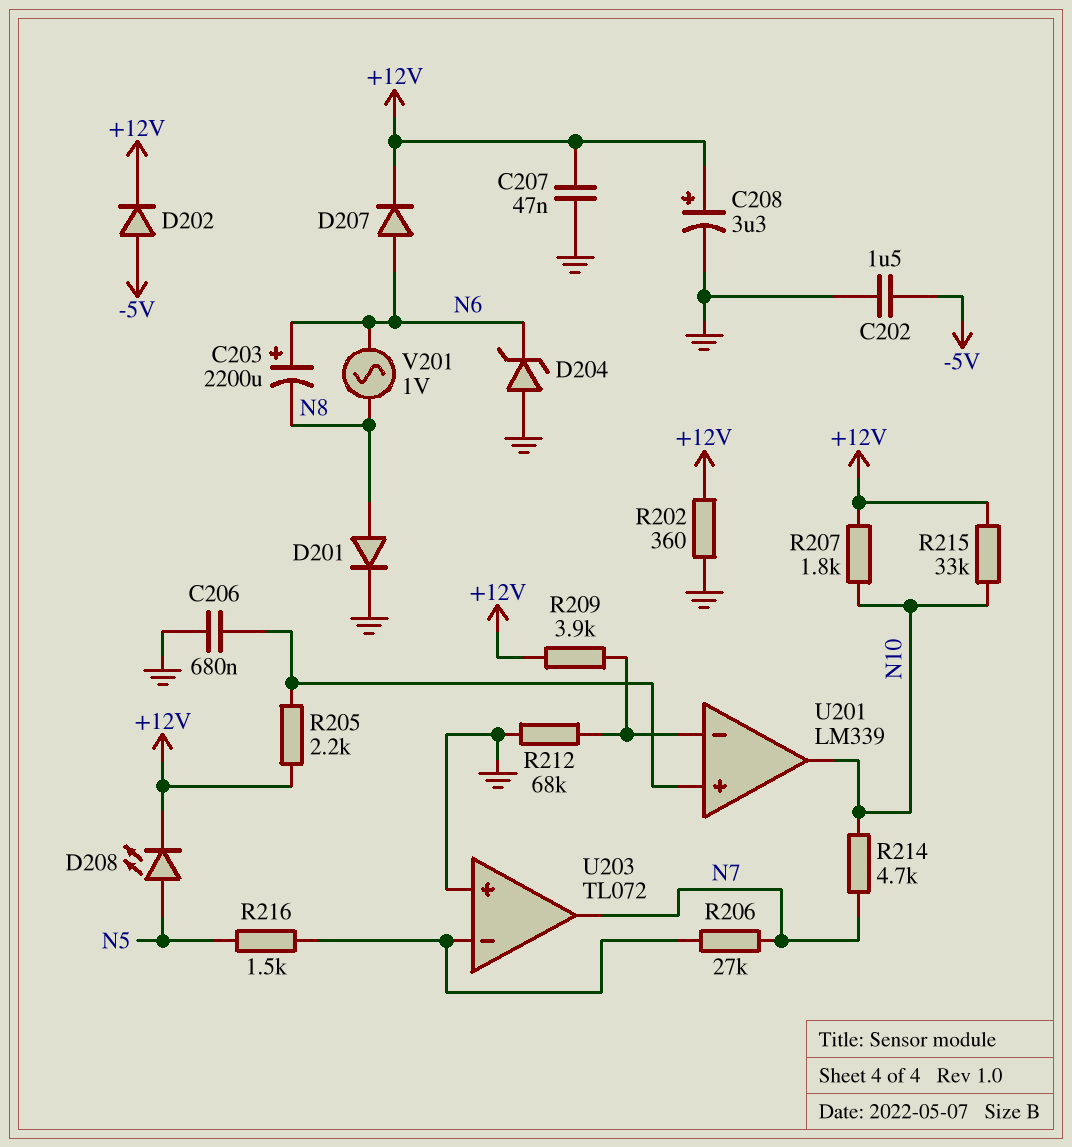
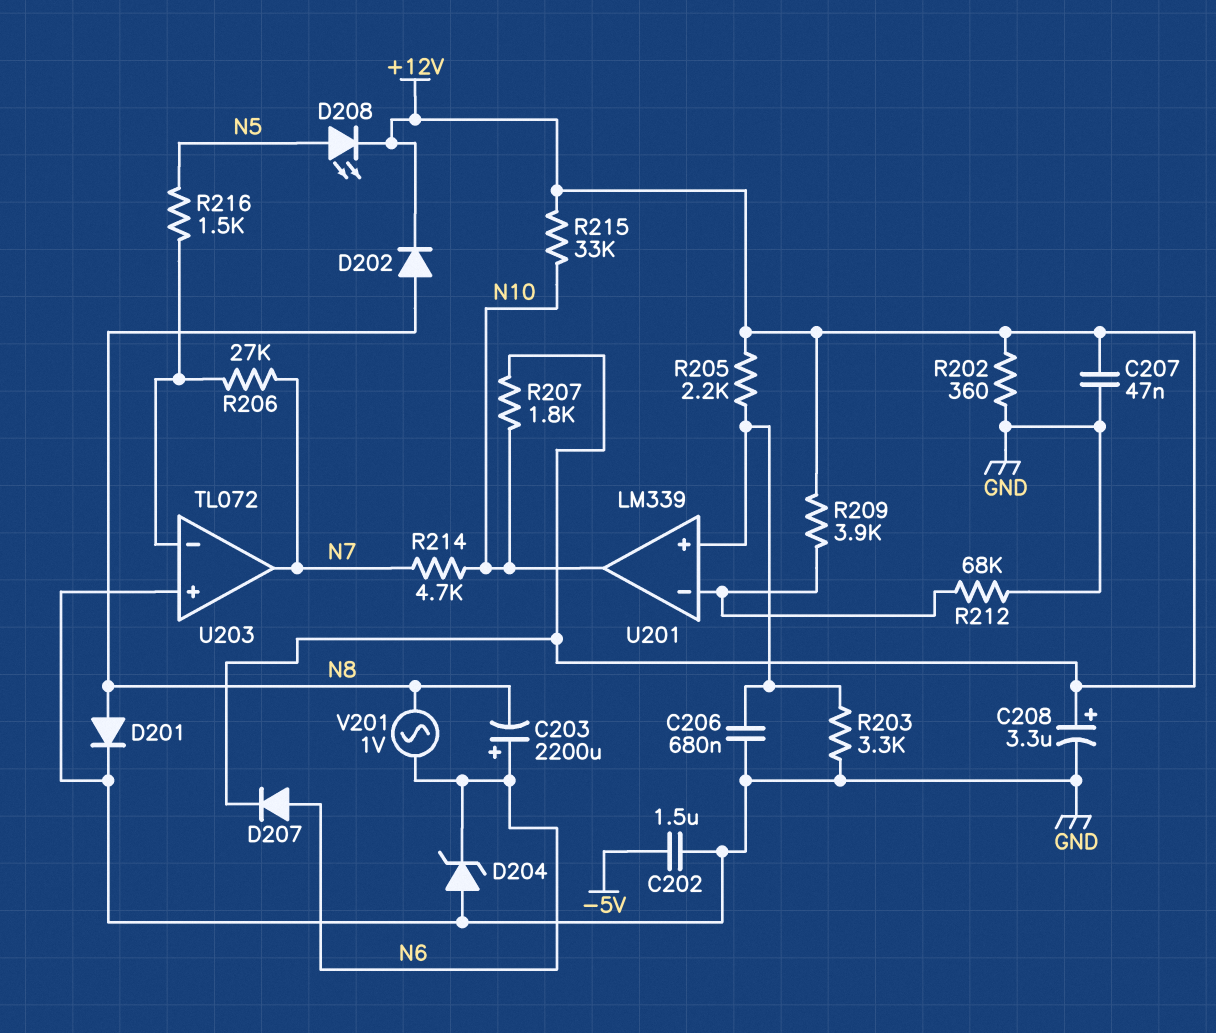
D202: diode (A -5V, K +12V) -> diode (A N8, K +12V)
R203: none -> 3.3k (GND, U201/in+)

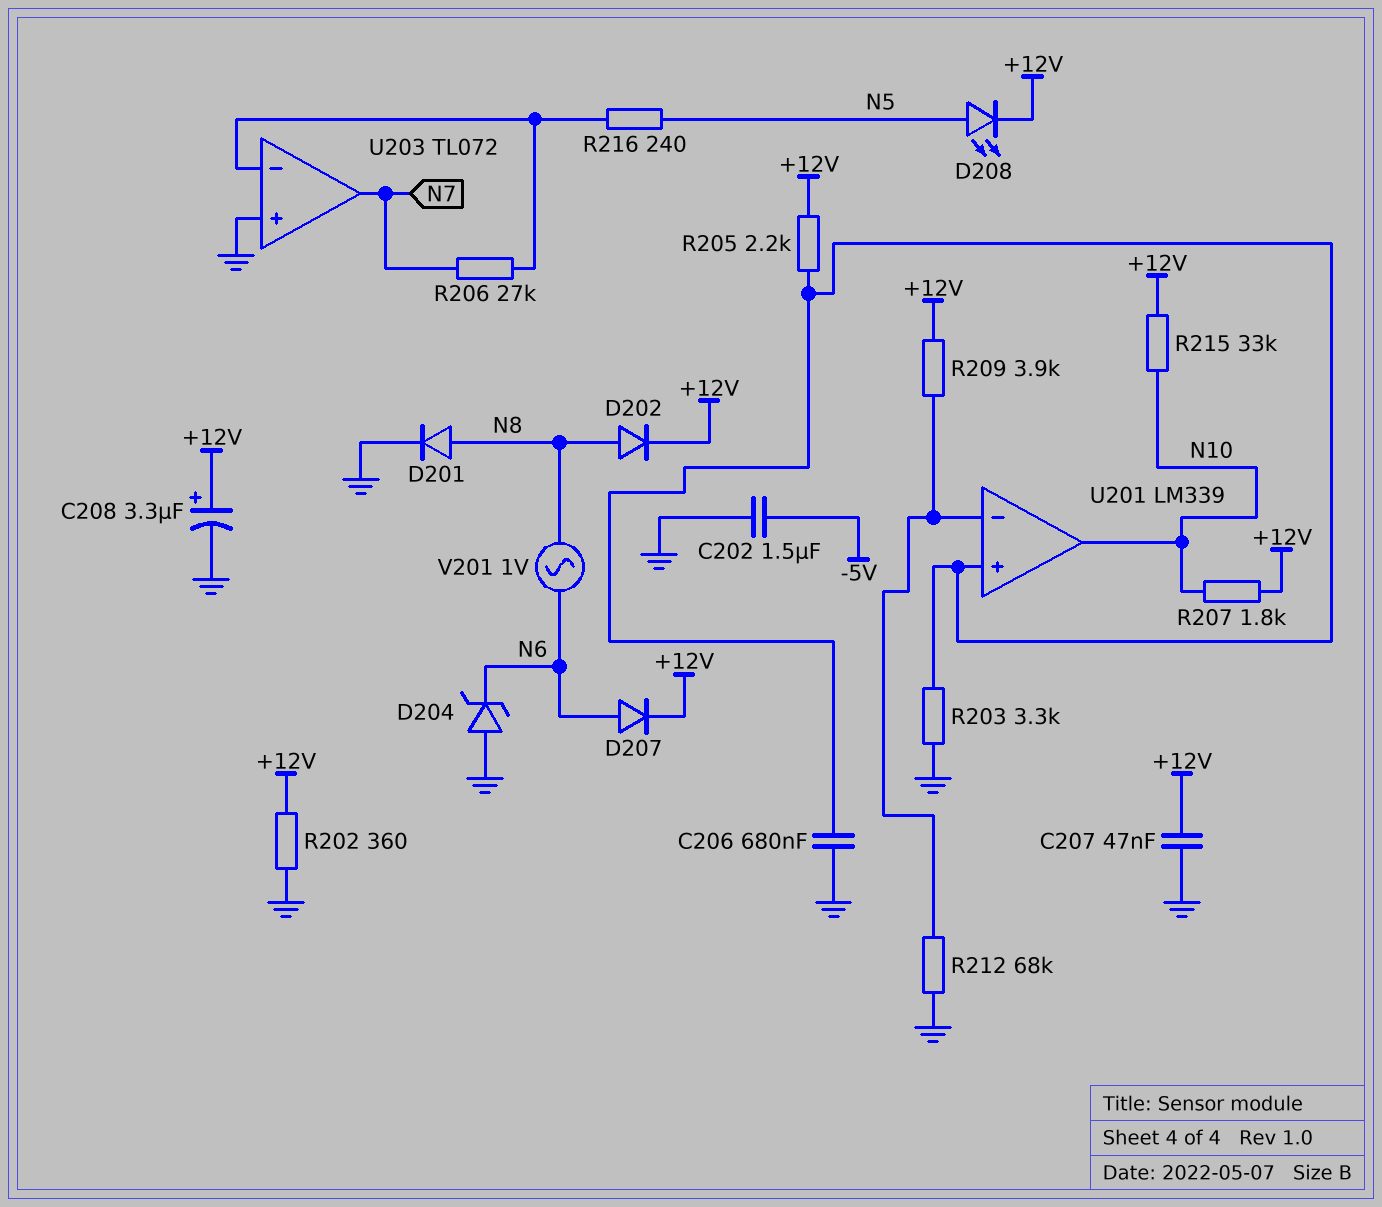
C203: 2200uF (plus N6, minus N8) -> none
R214: 4.7k (N7, N10) -> none
R216: 1.5k (N5, U203/in-) -> 240 (N5, U203/in-)

